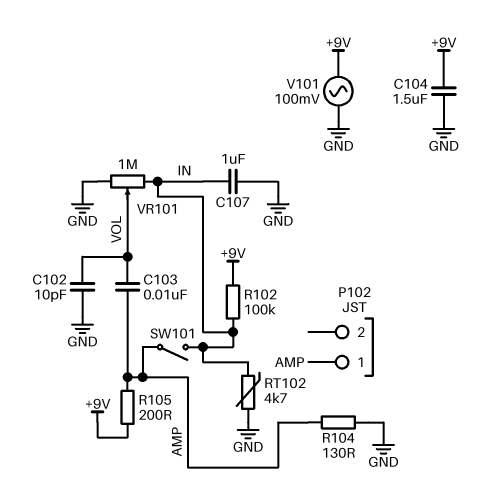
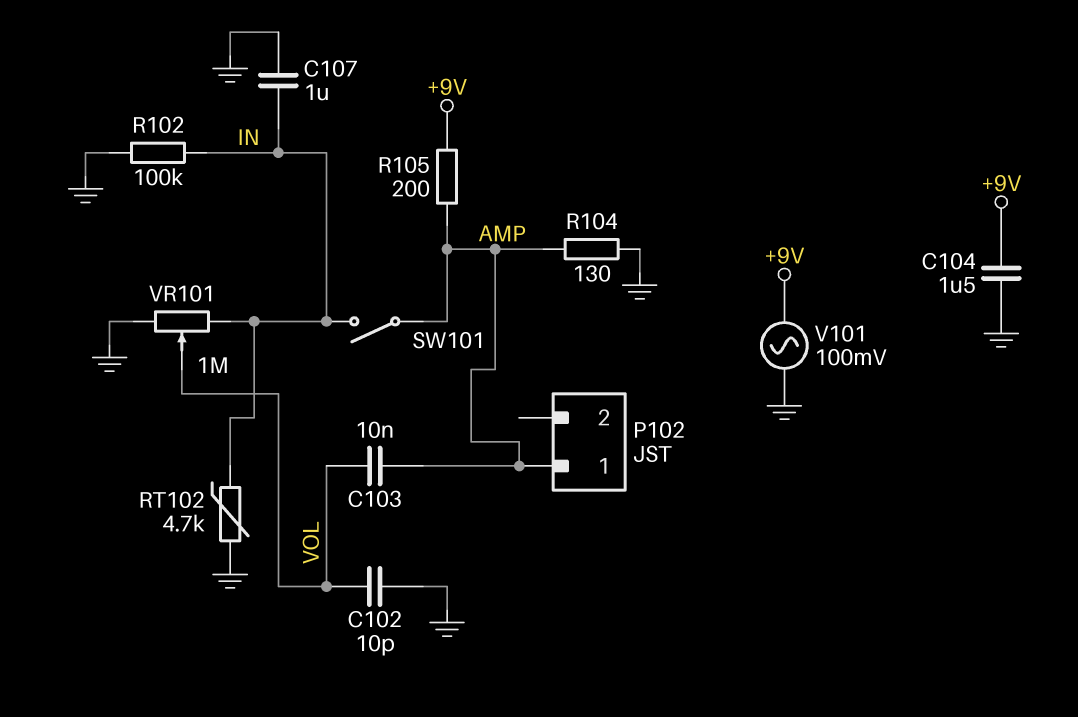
R102: 100k (+9V, IN) -> 100k (GND, IN)

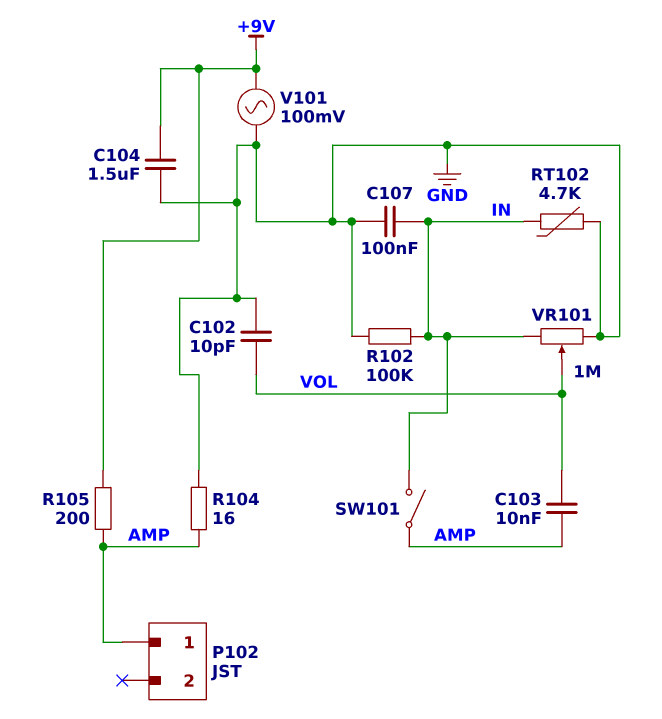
C107: 1uF (GND, IN) -> 100nF (GND, IN)
R104: 130 (AMP, GND) -> 16 (AMP, GND)

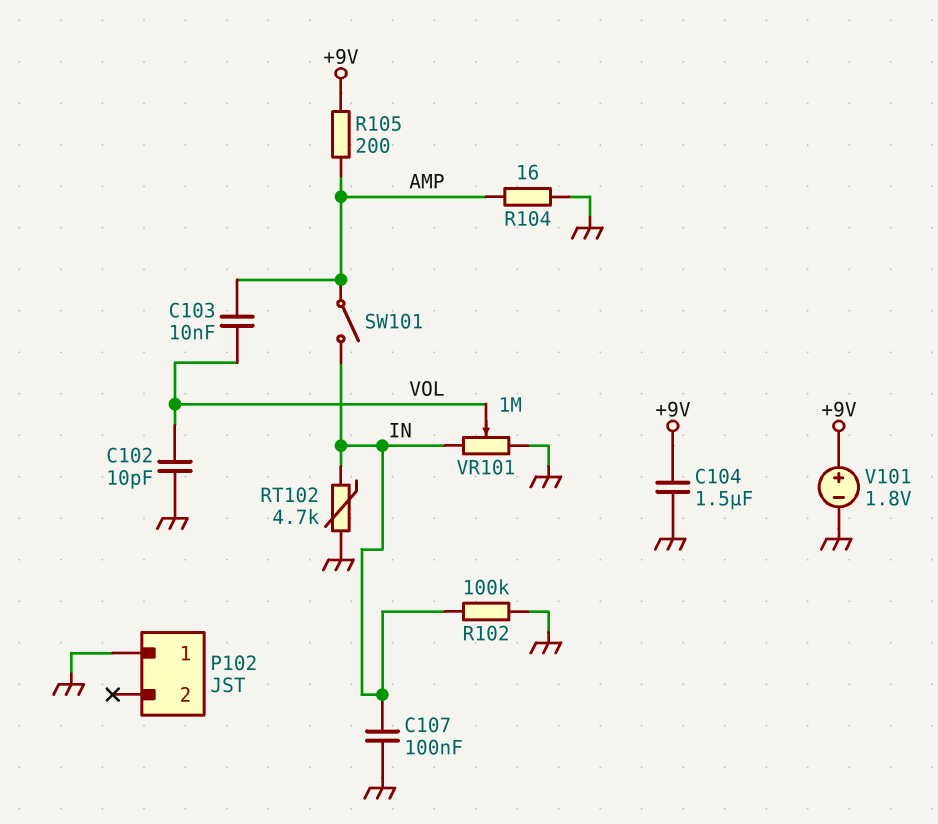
P102 pin 1: AMP -> GND
V101: AC 100mV (+9V, GND) -> 1.8V (plus +9V, minus GND)

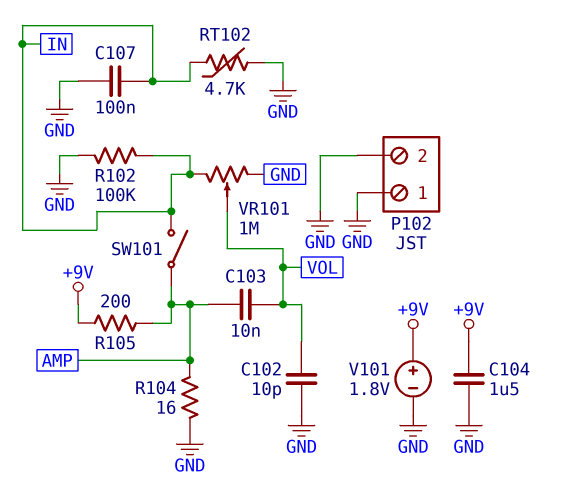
P102 pin 2: none -> GND

